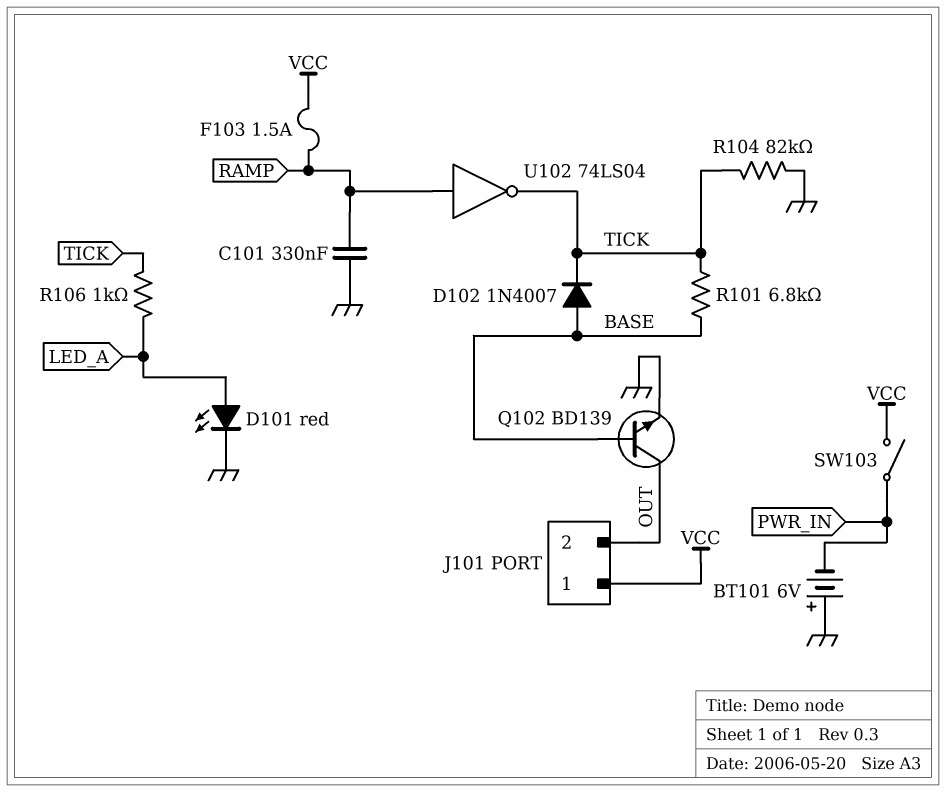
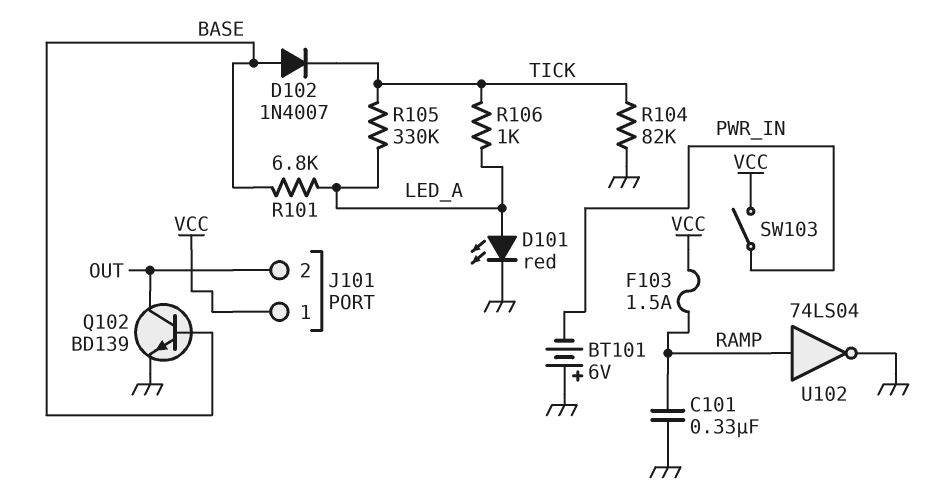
R101: 6.8k (BASE, TICK) -> 6.8k (BASE, LED_A)
R105: none -> 330k (LED_A, TICK)
U102: NOT 74LS04 (in RAMP, out TICK) -> NOT 74LS04 (in RAMP, out GND)

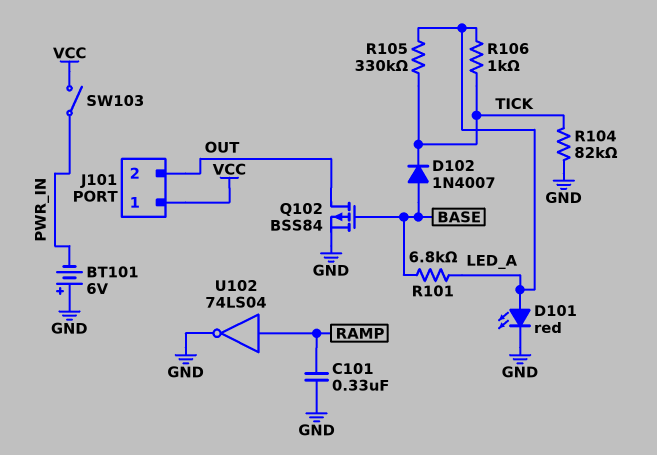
F103: 1.5A (RAMP, VCC) -> none
Q102: NPN BD139 (B BASE, C OUT, E GND) -> PMOS BSS84 (G BASE, D OUT, S GND)

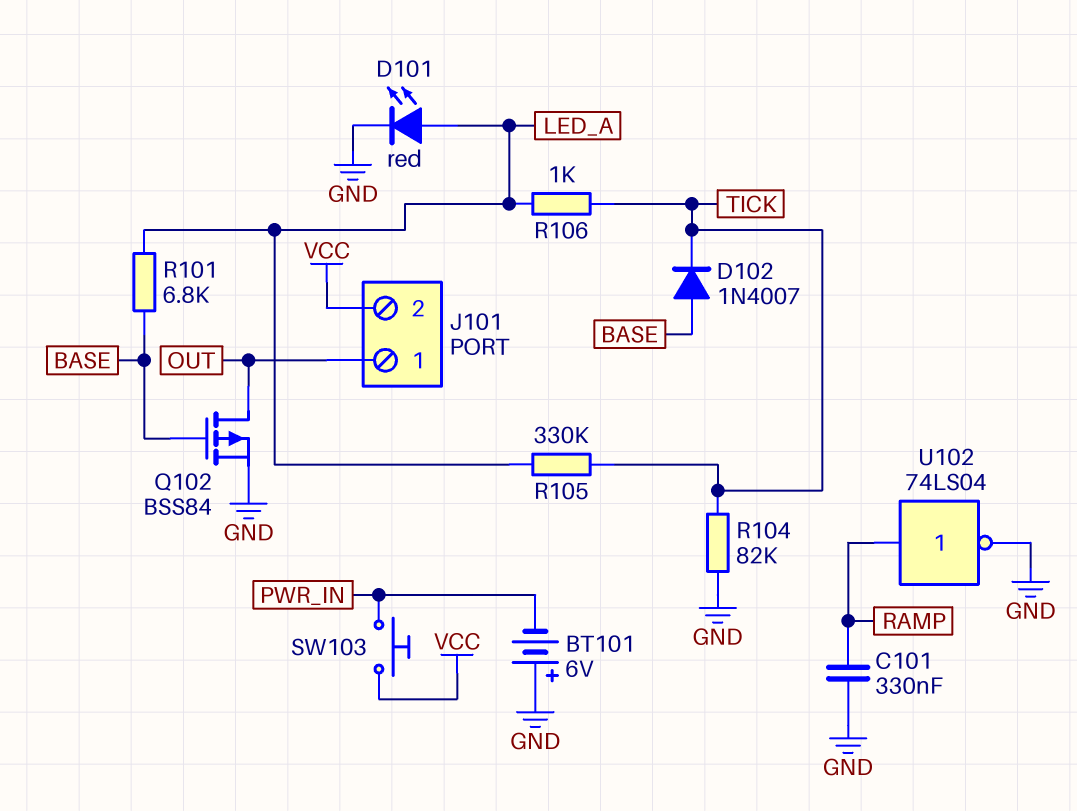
J101 pin 1: VCC -> OUT
J101 pin 2: OUT -> VCC
SW103: switch (PWR_IN, VCC) -> button (PWR_IN, VCC)

